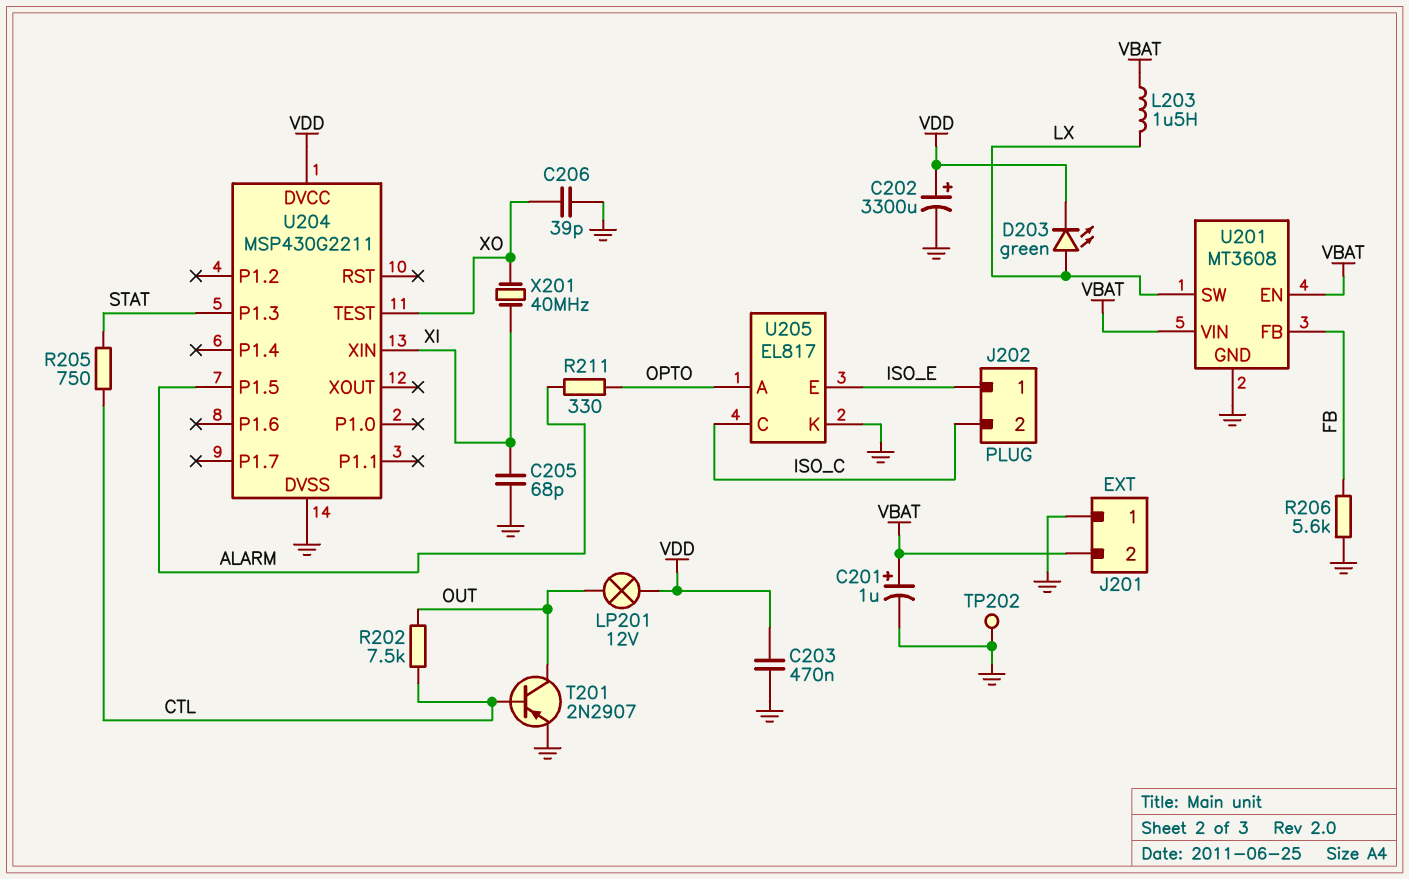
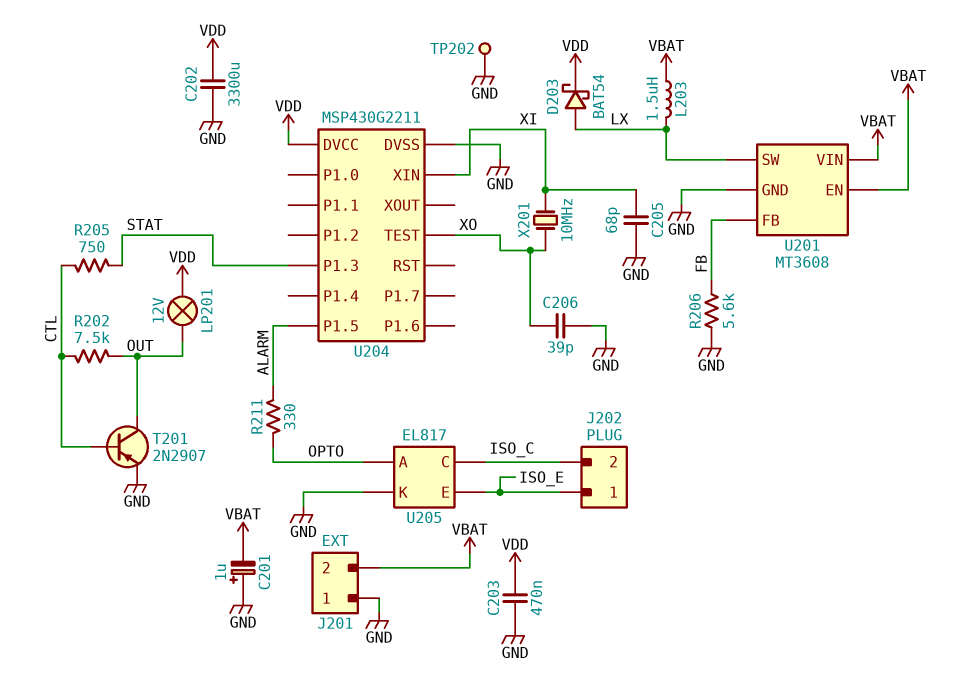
C201: 1uF (plus VBAT, minus GND) -> 1uF (plus GND, minus VBAT)
C202: 3300uF (plus VDD, minus GND) -> 3300uF (GND, VDD)
D203: LED green (A LX, K VDD) -> schottky BAT54 (A LX, K VDD)
X201: 40MHz (XI, XO) -> 10MHz (XI, XO)

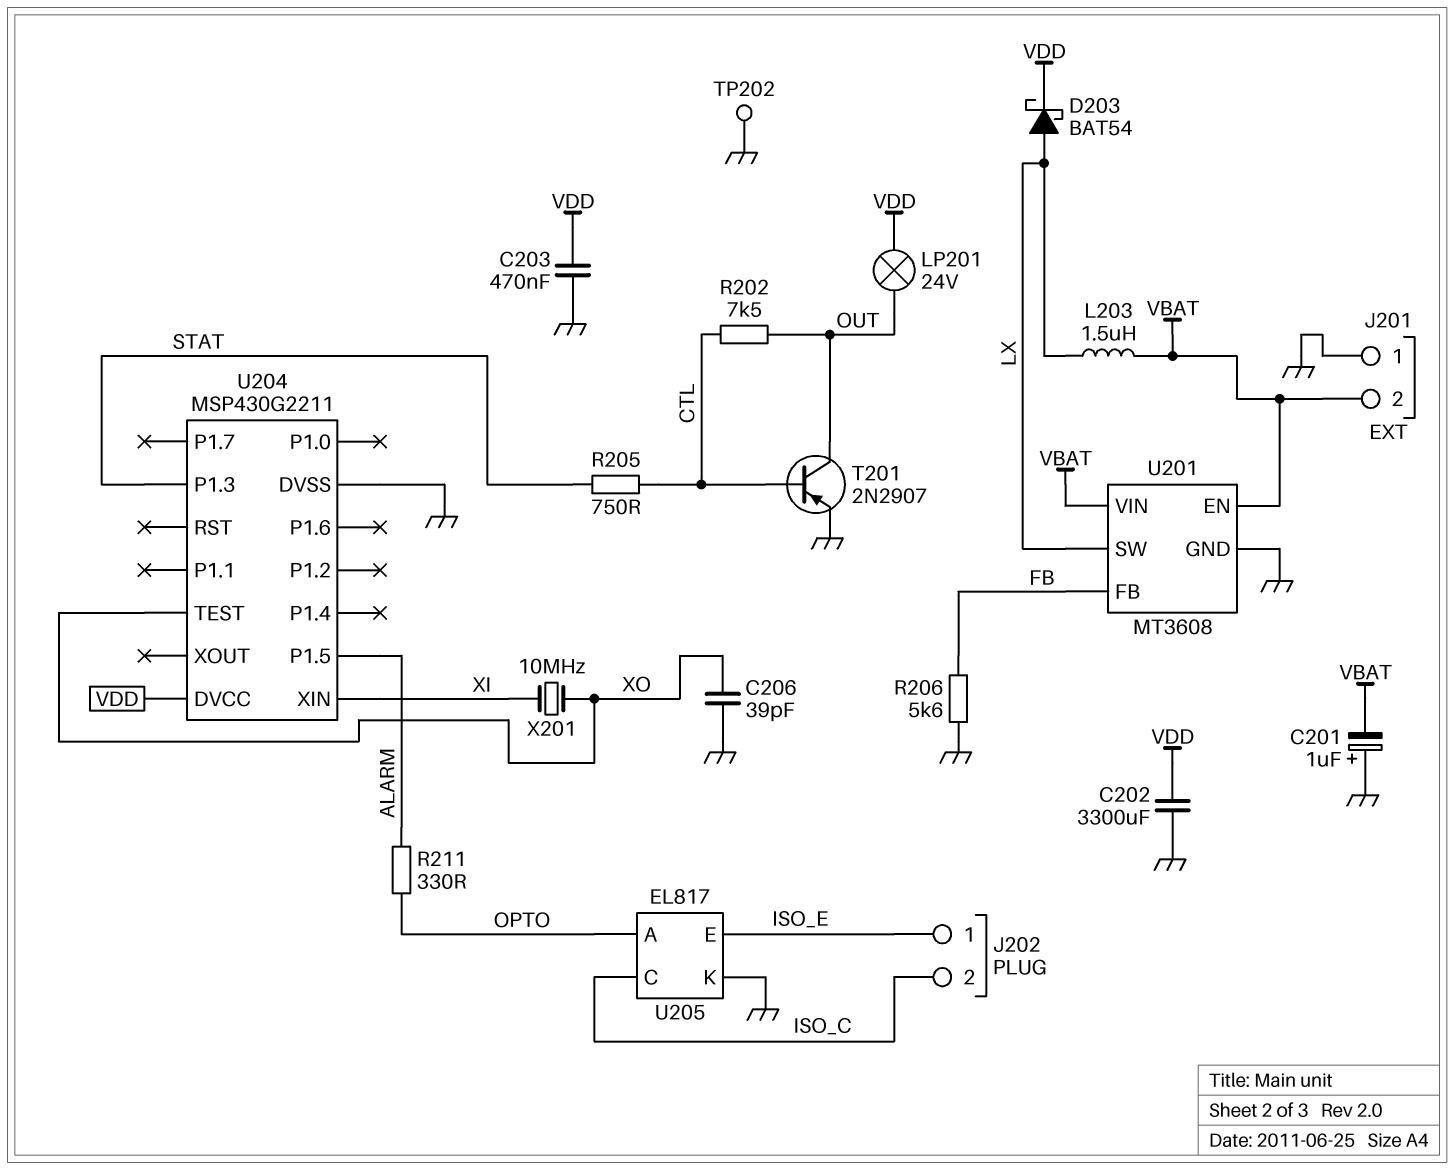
C205: 68pF (GND, XI) -> none
LP201: lamp 12V (OUT, VDD) -> lamp 24V (OUT, VDD)

